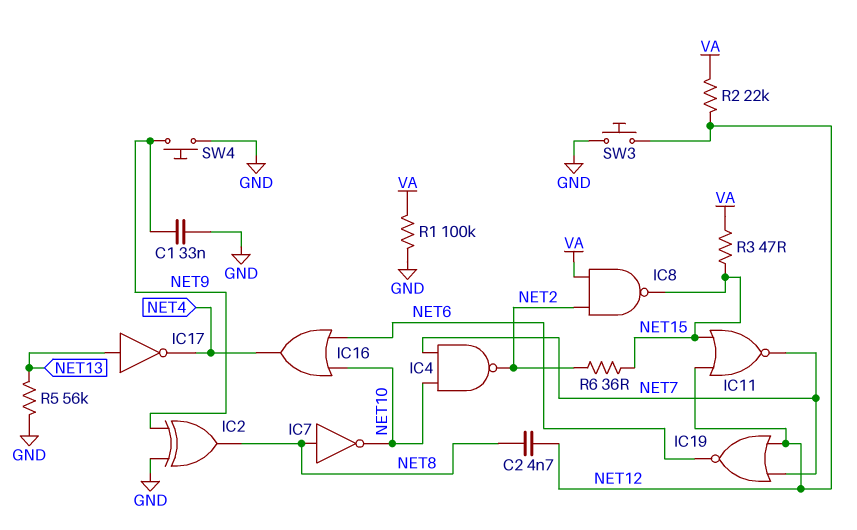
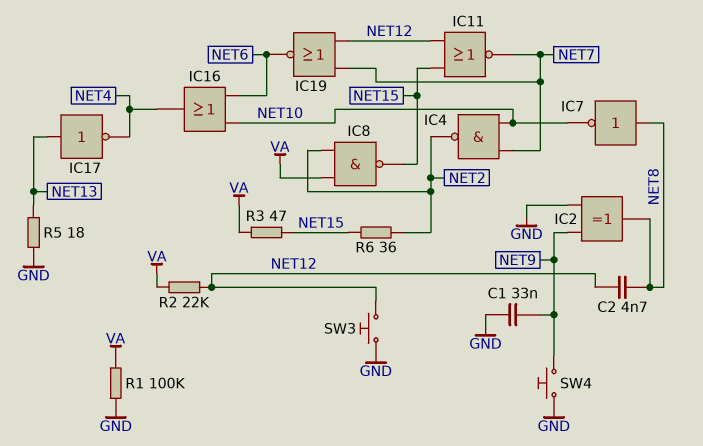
R5: 56k (GND, NET13) -> 18 (GND, NET13)

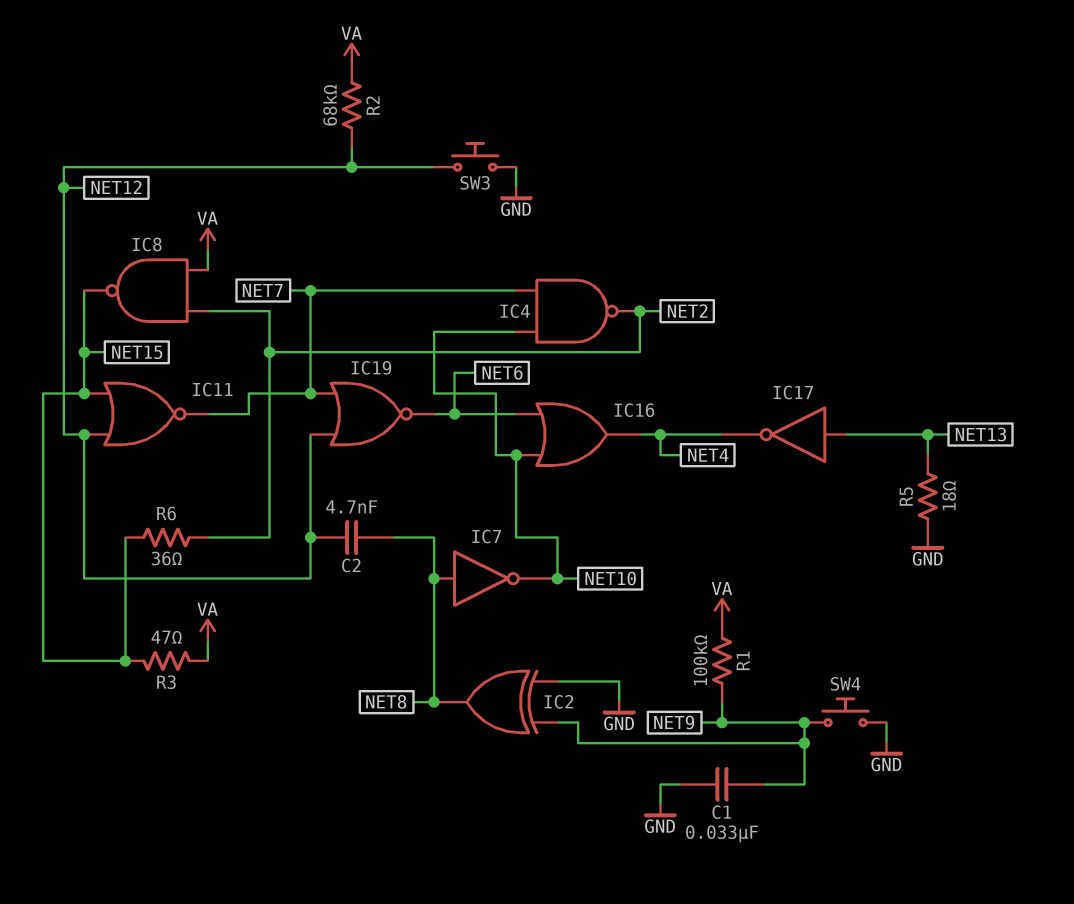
R1: 100k (GND, VA) -> 100k (NET9, VA)
R2: 22k (NET12, VA) -> 68k (NET12, VA)

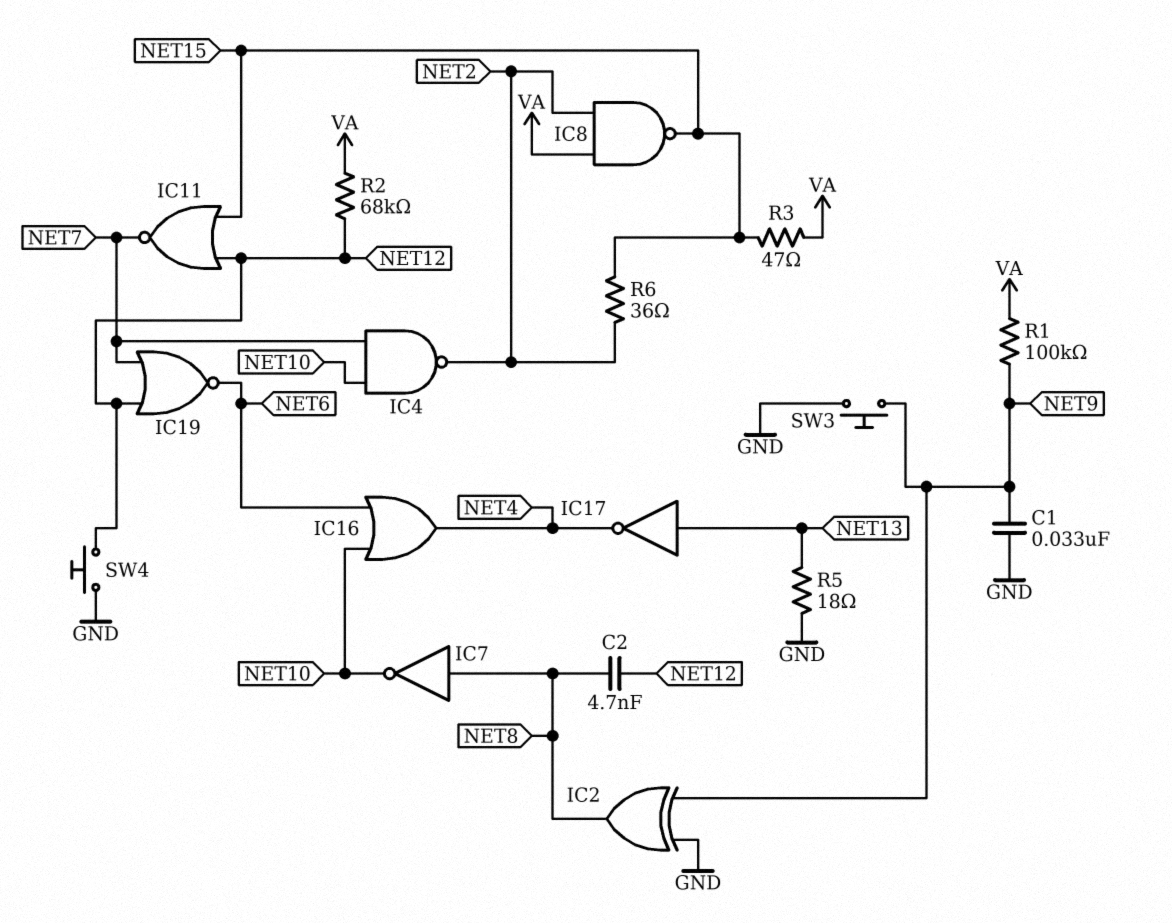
SW3: button (GND, NET12) -> button (GND, NET9)
SW4: button (GND, NET9) -> button (GND, NET12)

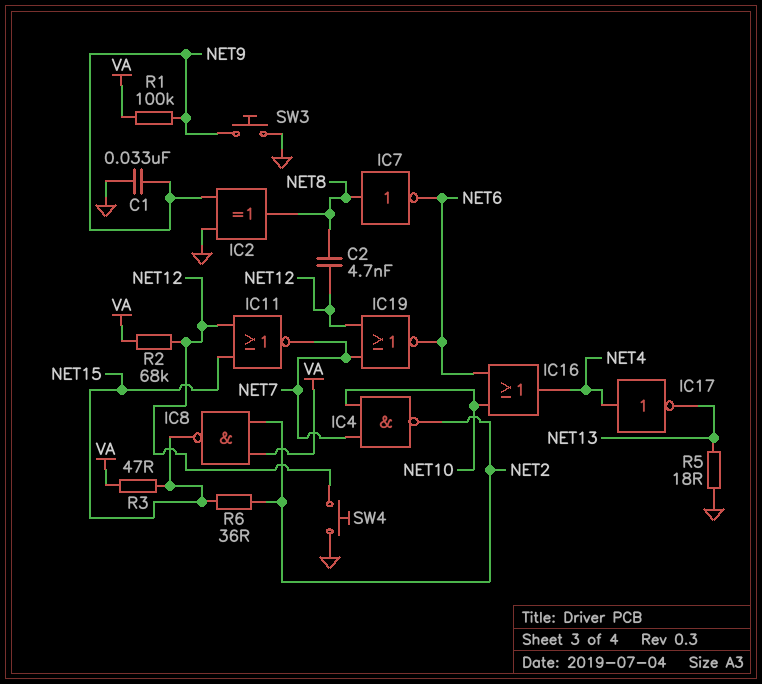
IC7: NOT (in NET8, out NET10) -> NOT (in NET8, out NET6)
IC17: NOT (in NET13, out NET4) -> NOT (in NET4, out NET13)

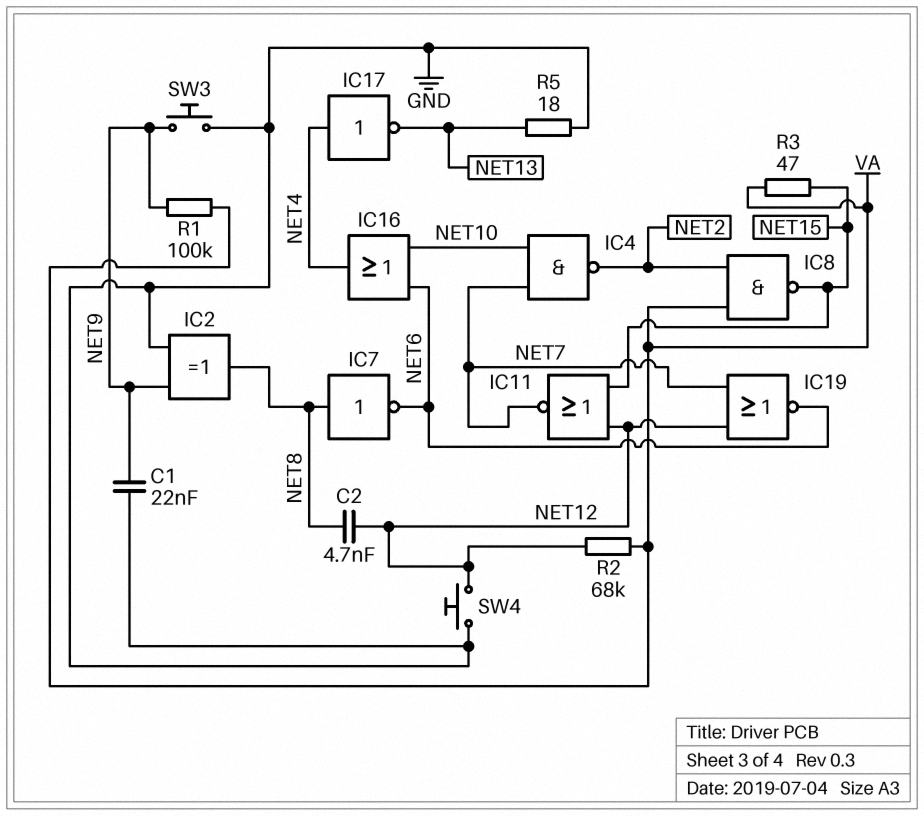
C1: 33nF (GND, NET9) -> 22nF (GND, NET9)
R6: 36 (NET2, NET15) -> none

